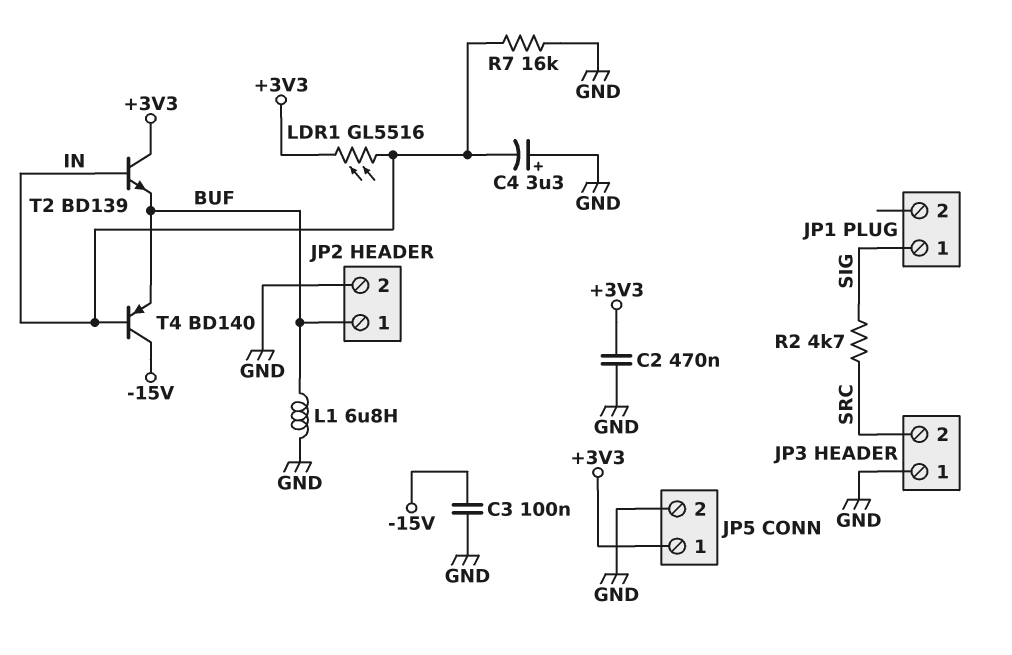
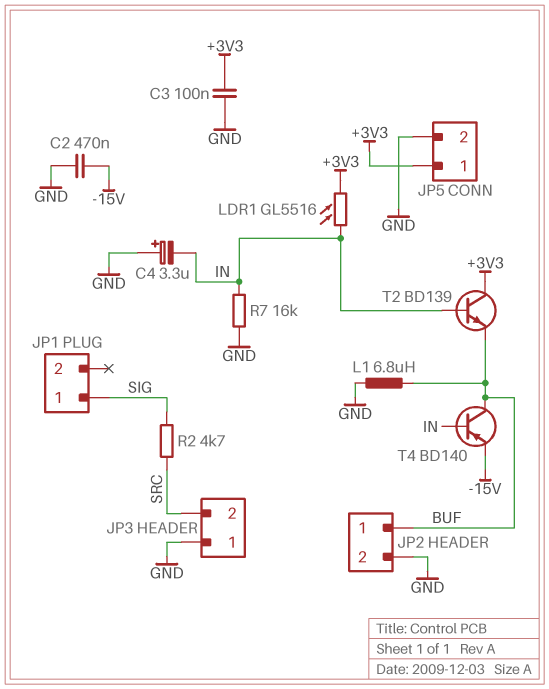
C2: 470nF (+3V3, GND) -> 470nF (-15V, GND)
C3: 100nF (-15V, GND) -> 100nF (+3V3, GND)
T4: PNP BD140 (B IN, C -15V, E BUF) -> PNP BD140 (B IN, C BUF, E -15V)

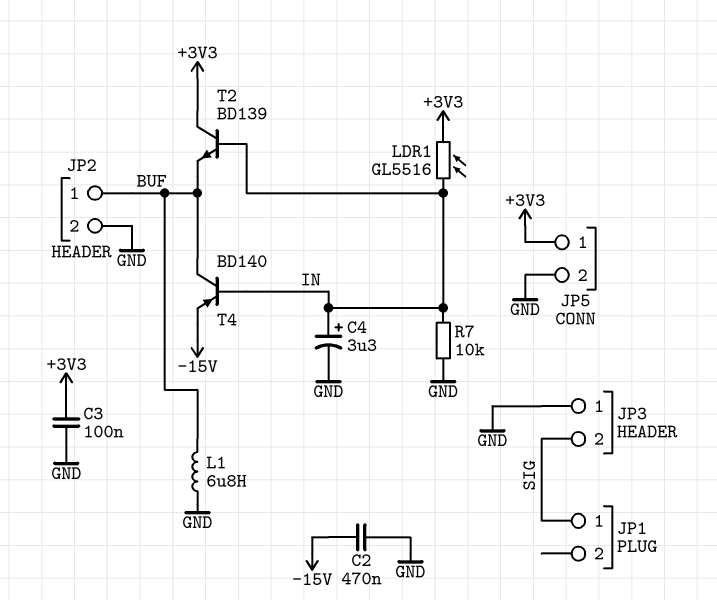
C4: 3.3uF (plus GND, minus IN) -> 3.3uF (plus IN, minus GND)
JP3 pin 2: SRC -> SIG
R2: 4.7k (SIG, SRC) -> none
R7: 16k (GND, IN) -> 10k (GND, IN)

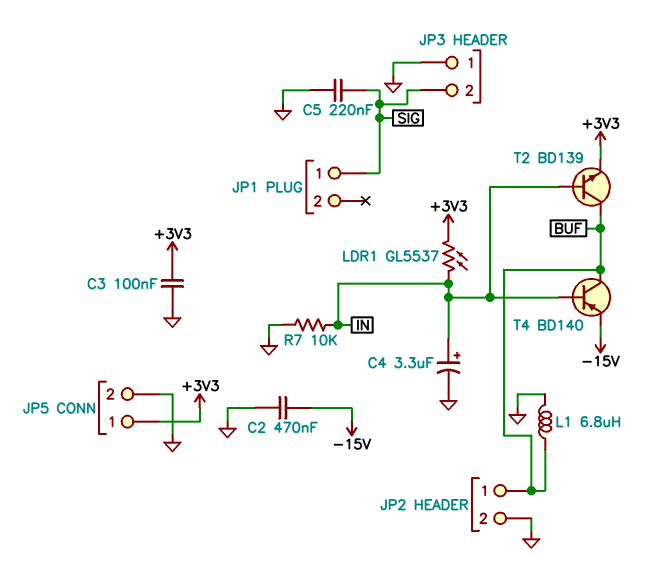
C5: none -> 220nF (GND, SIG)
LDR1: GL5516 (+3V3, IN) -> GL5537 (+3V3, IN)
T2: NPN BD139 (B IN, C +3V3, E BUF) -> NPN BD139 (B IN, C BUF, E +3V3)

